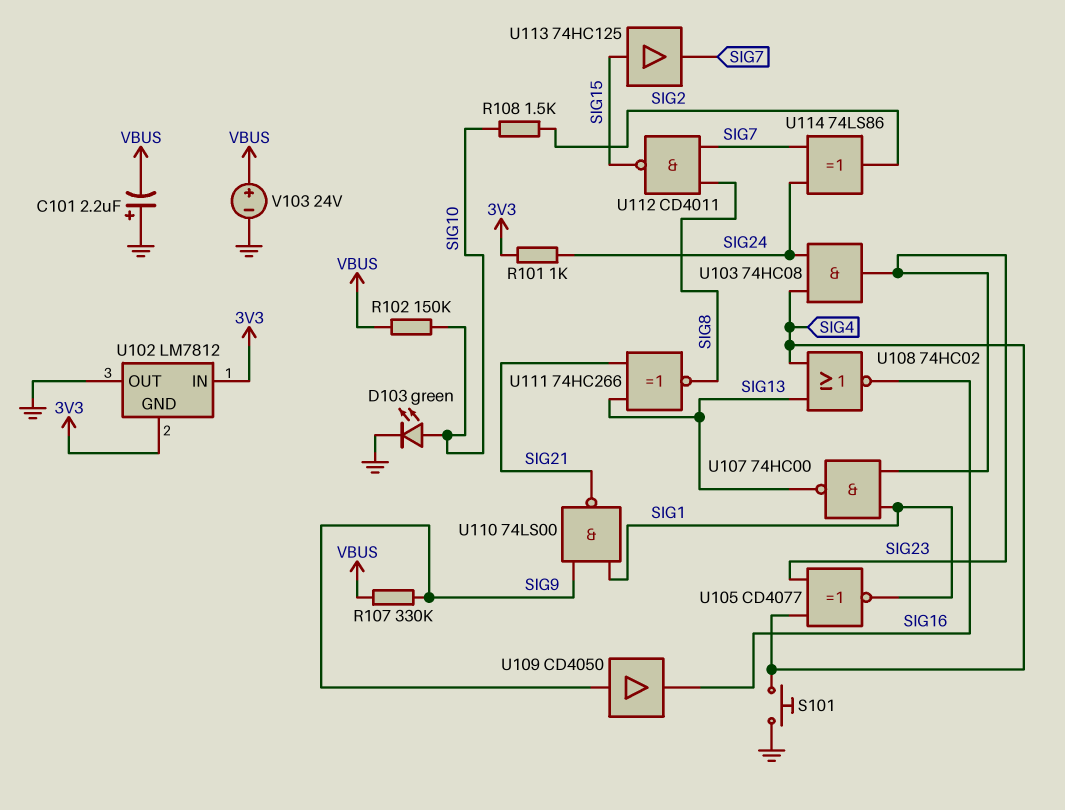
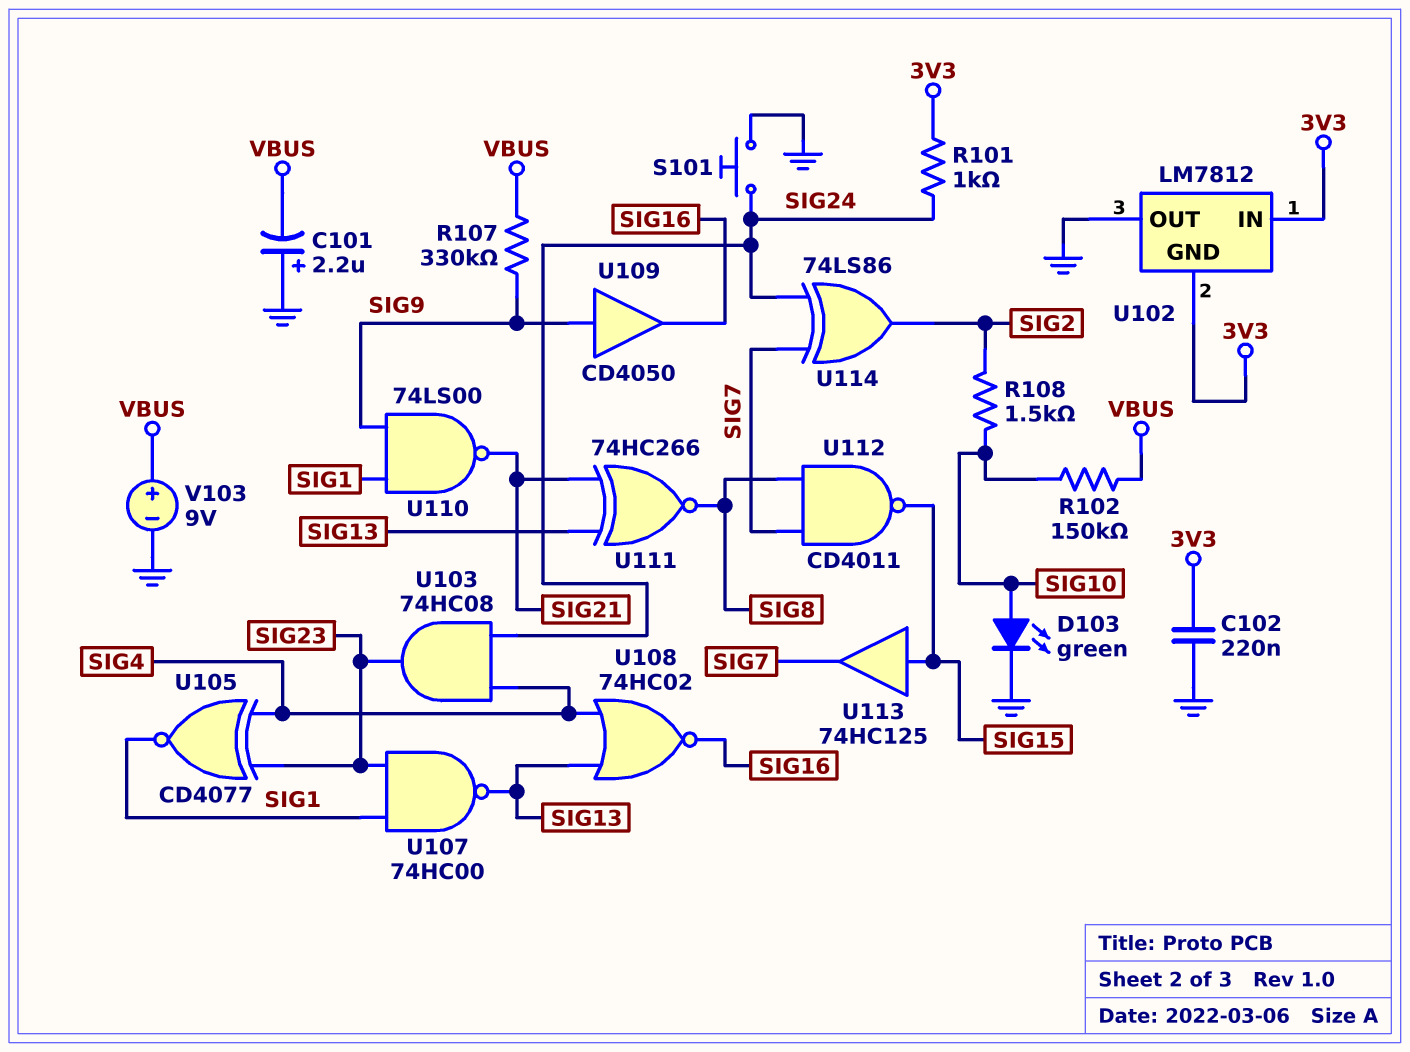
C102: none -> 220nF (3V3, GND)
S101: button (GND, SIG4) -> button (GND, SIG24)
V103: 24V (plus VBUS, minus GND) -> 9V (plus VBUS, minus GND)

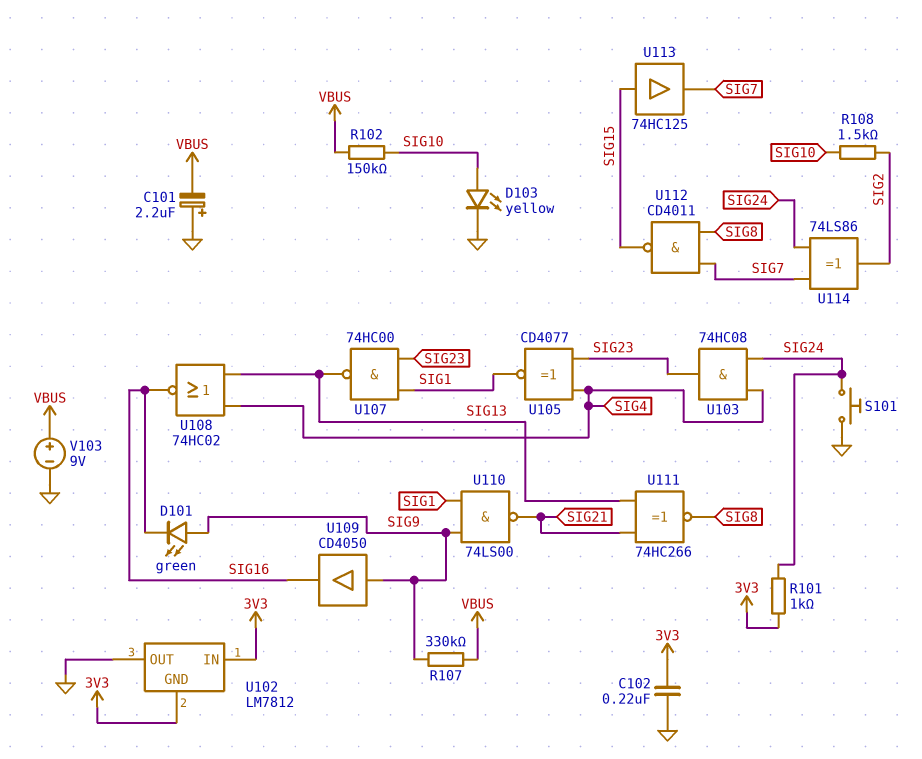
D101: none -> LED green (A SIG9, K SIG16)
D103: LED green (A SIG10, K GND) -> LED yellow (A SIG10, K GND)

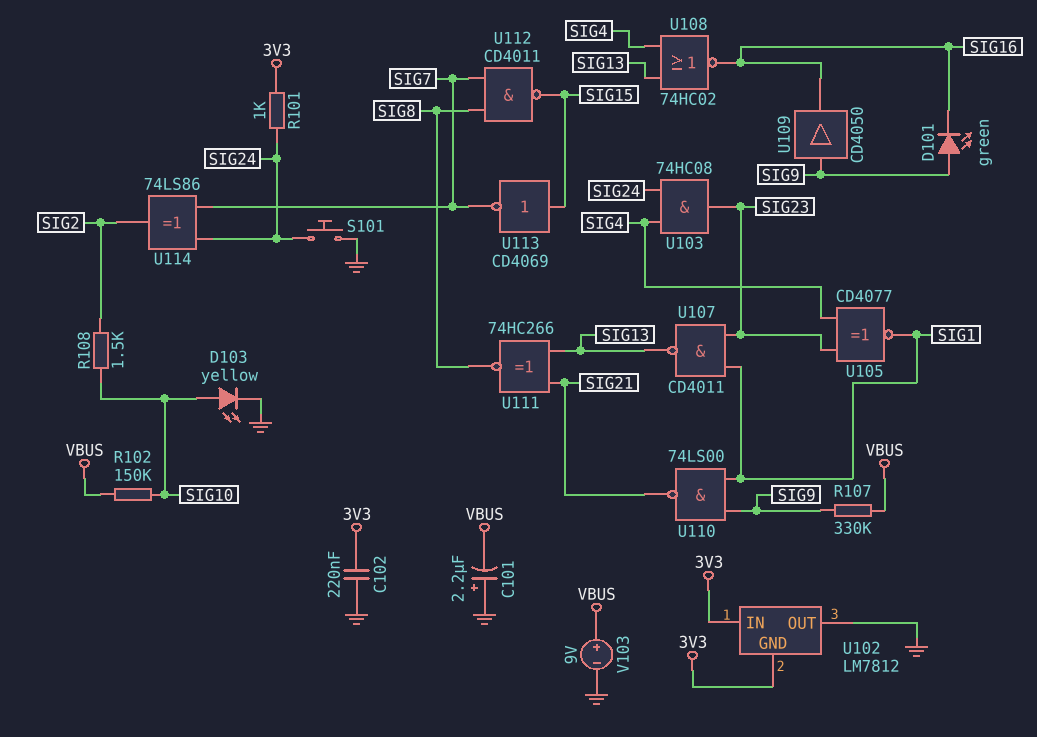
U107: NAND 74HC00 (in SIG1, in SIG23, out SIG13) -> NAND CD4011 (in SIG1, in SIG23, out SIG13)
U113: buffer 74HC125 (in SIG15, out SIG7) -> NOT CD4069 (in SIG15, out SIG7)

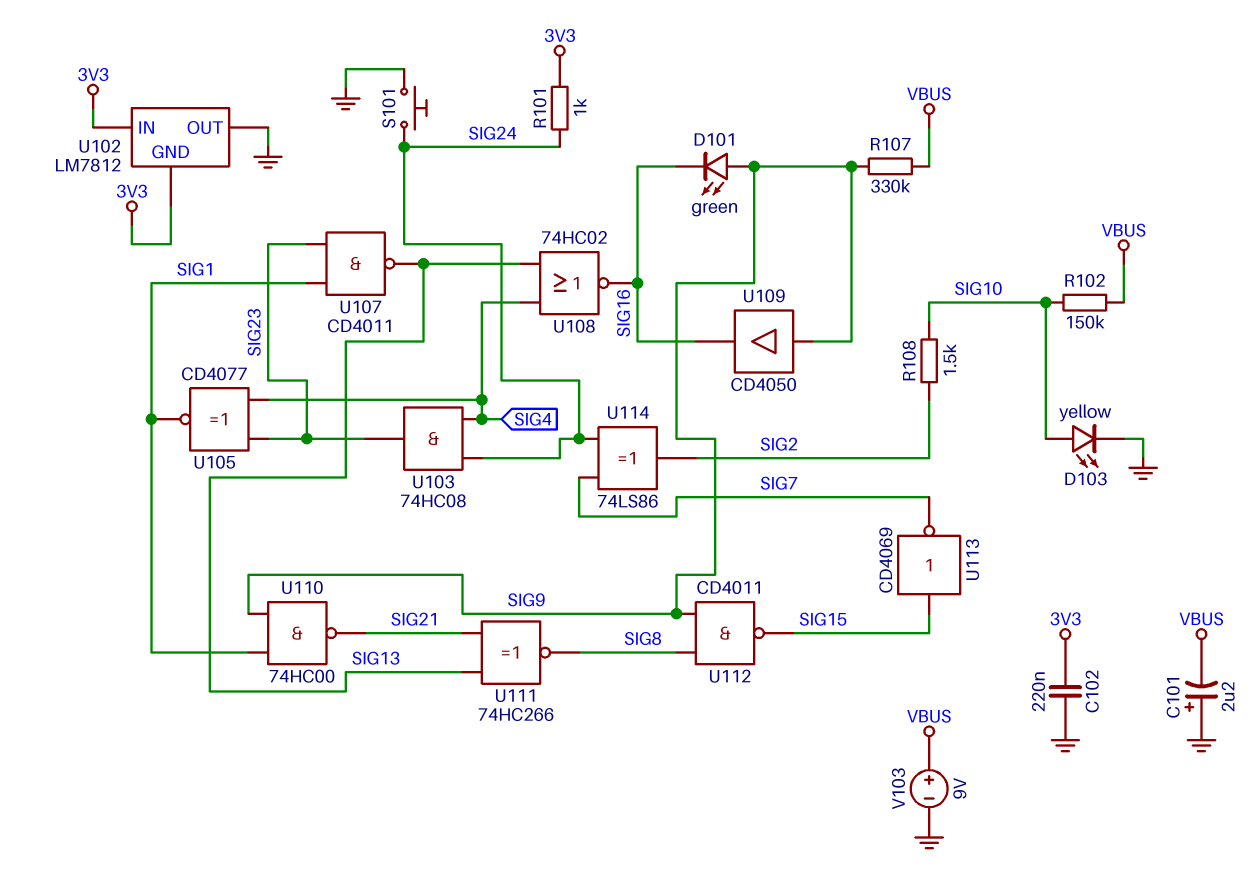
U110: NAND 74LS00 (in SIG1, in SIG9, out SIG21) -> NAND 74HC00 (in SIG1, in SIG9, out SIG21)
U112: NAND CD4011 (in SIG7, in SIG8, out SIG15) -> NAND CD4011 (in SIG8, in SIG9, out SIG15)

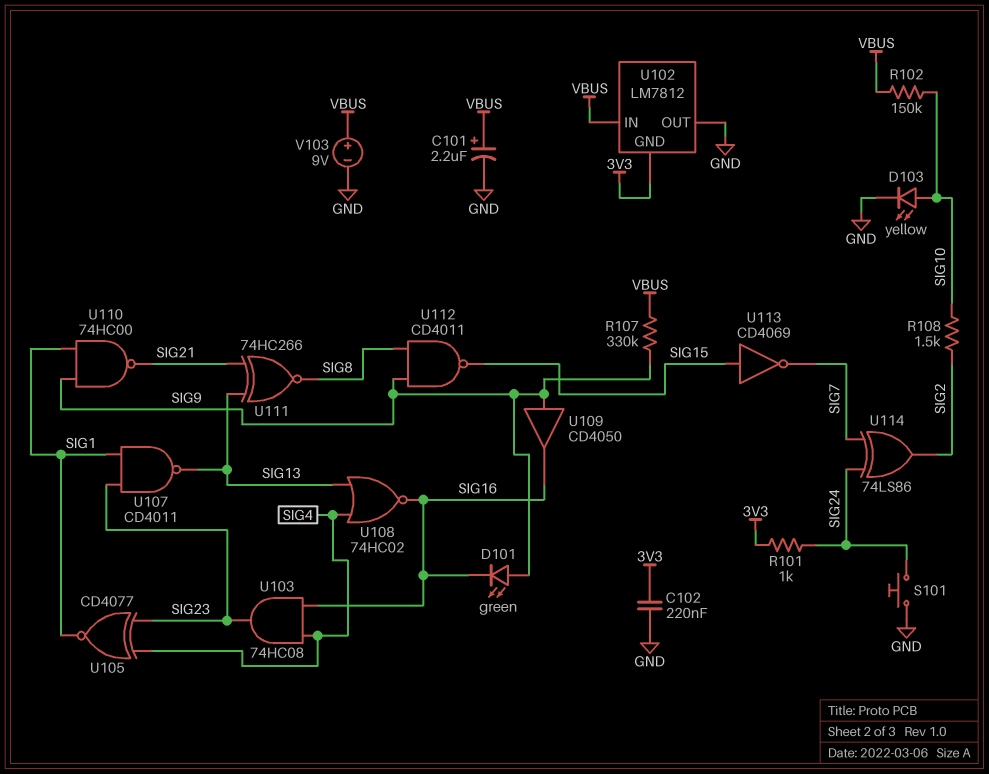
C101: 2.2uF (plus GND, minus VBUS) -> 2.2uF (plus VBUS, minus GND)
U102 pin IN: 3V3 -> VBUS
U103: AND 74HC08 (in SIG4, in SIG24, out SIG23) -> AND 74HC08 (in SIG4, in SIG16, out SIG23)

